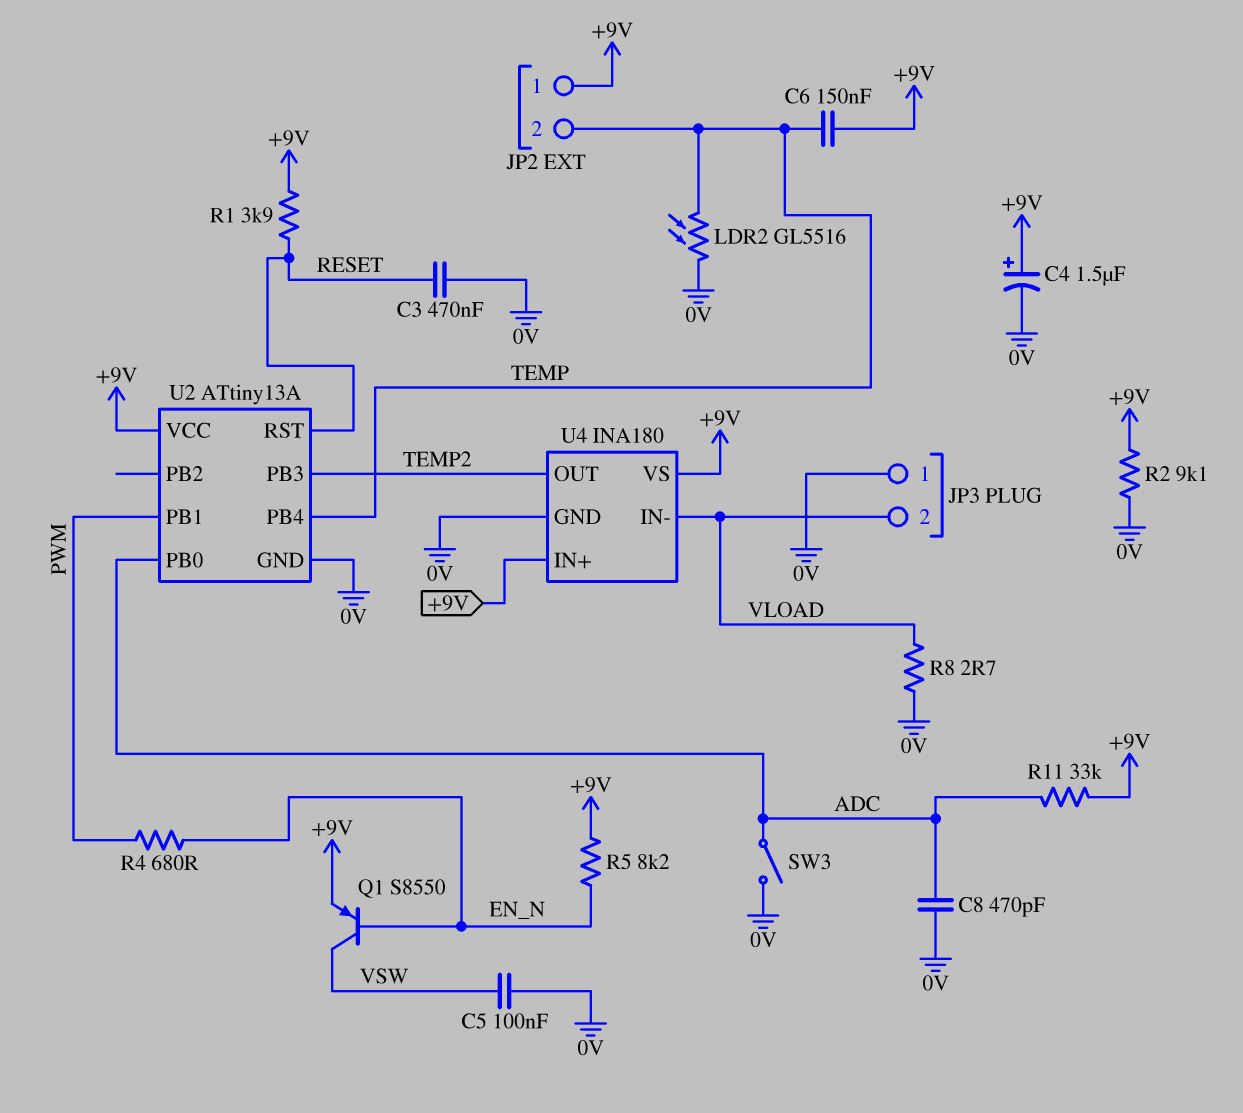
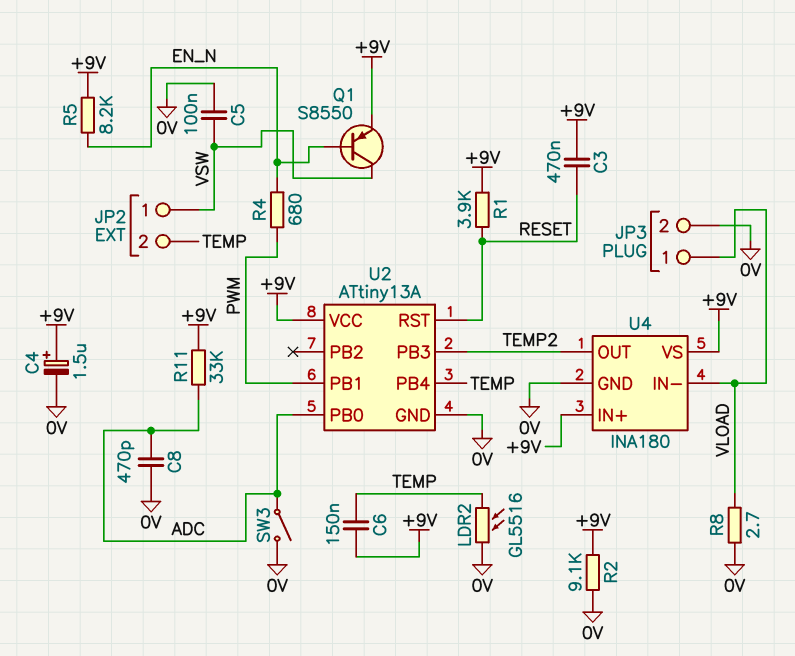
C3: 470nF (0V, RESET) -> 470nF (+9V, RESET)
JP2 pin 1: +9V -> VSW
JP3 pin 1: 0V -> VLOAD
JP3 pin 2: VLOAD -> 0V

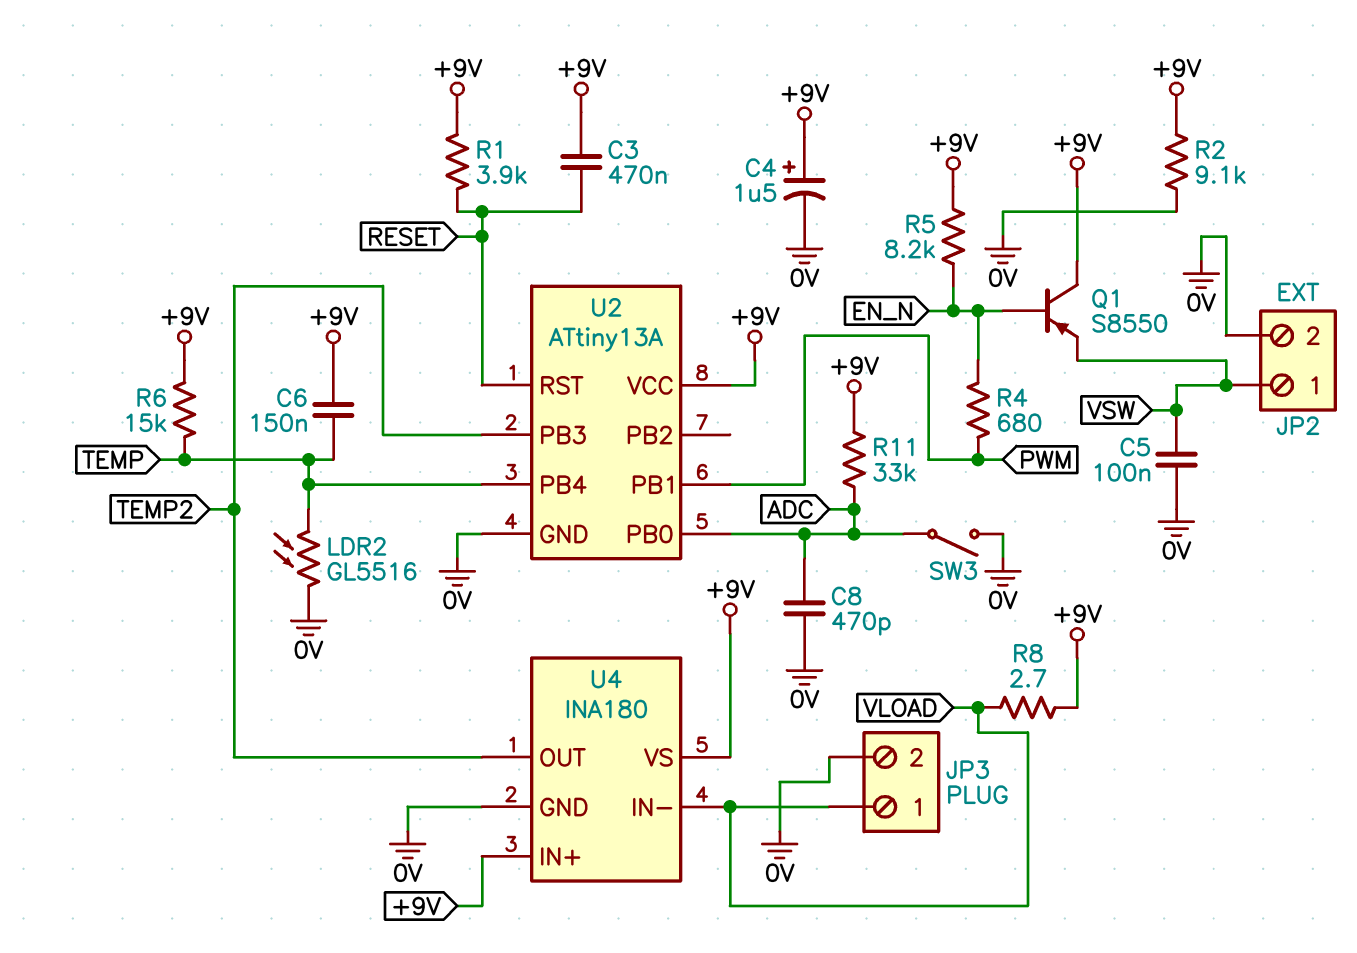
JP2 pin 2: TEMP -> 0V
Q1: PNP S8550 (B EN_N, C VSW, E +9V) -> PNP S8550 (B EN_N, C +9V, E VSW)
R6: none -> 15k (+9V, TEMP)
R8: 2.7 (0V, VLOAD) -> 2.7 (+9V, VLOAD)

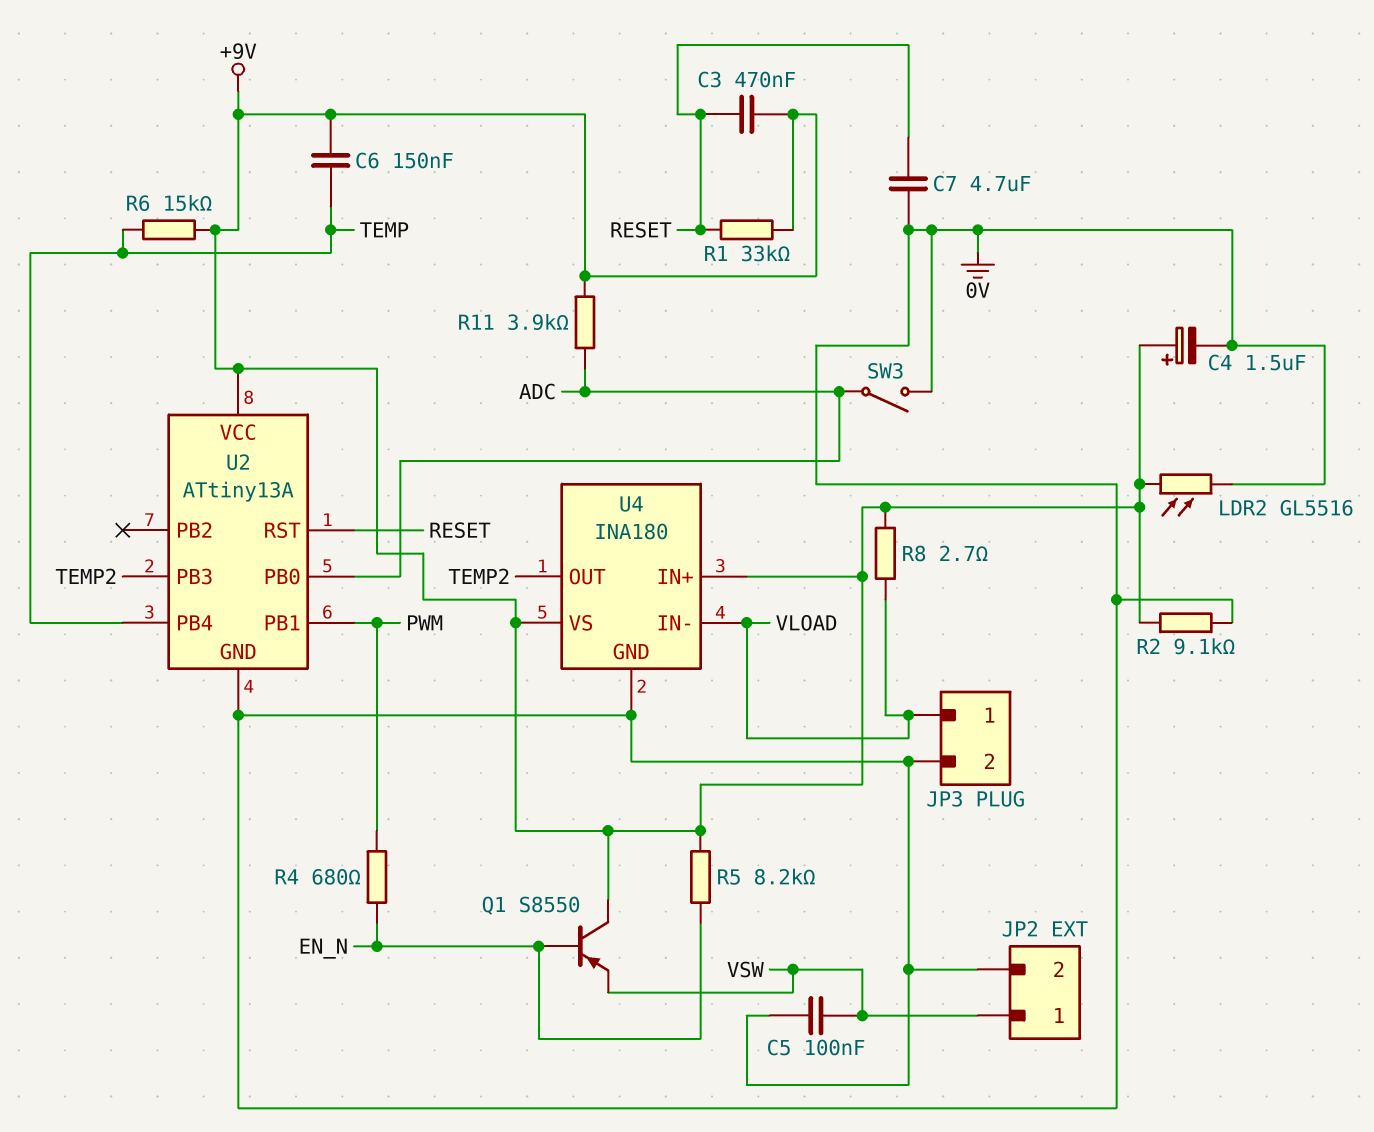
C7: none -> 4.7uF (0V, RESET)
C8: 470pF (0V, ADC) -> none
LDR2: GL5516 (0V, TEMP) -> GL5516 (+9V, 0V)
R1: 3.9k (+9V, RESET) -> 33k (+9V, RESET)
R11: 33k (+9V, ADC) -> 3.9k (+9V, ADC)

